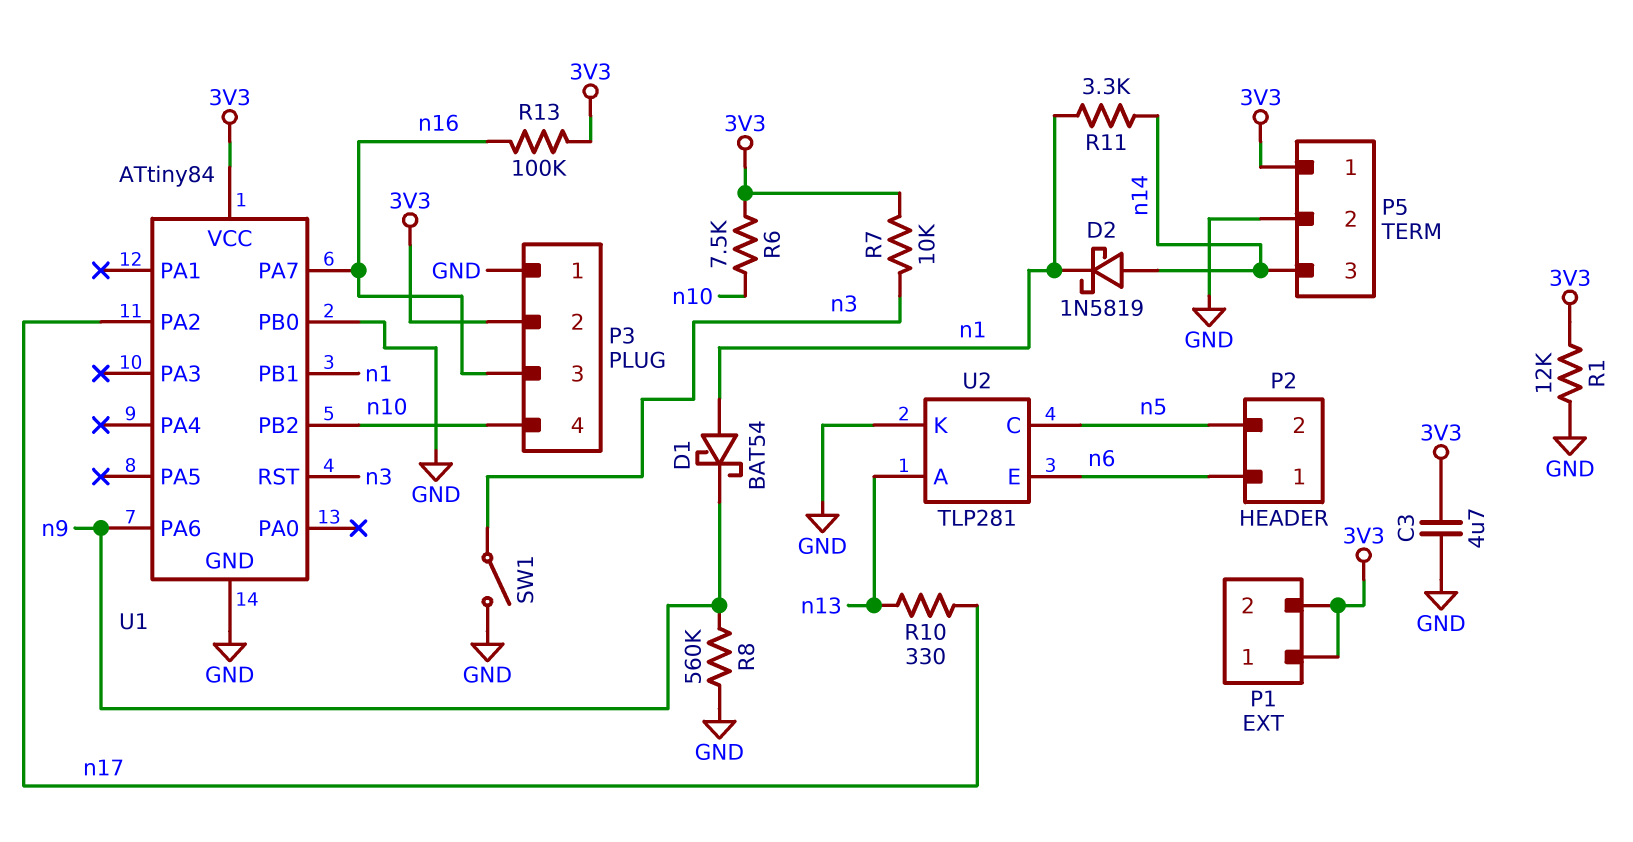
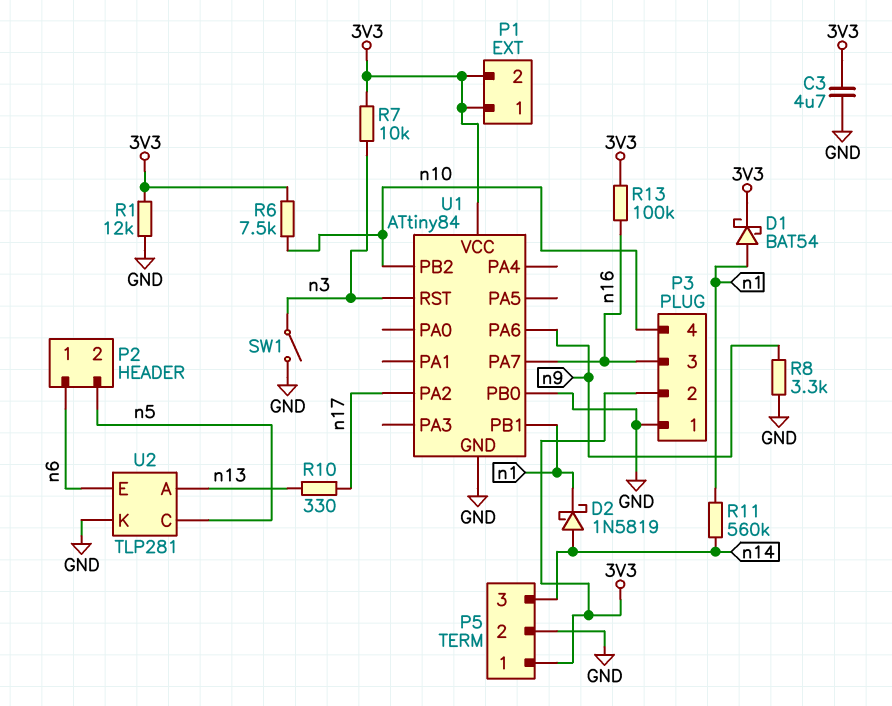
D1: schottky BAT54 (A n1, K n9) -> schottky BAT54 (A n1, K 3V3)
R8: 560k (GND, n9) -> 3.3k (GND, n9)
R11: 3.3k (n1, n14) -> 560k (n1, n14)

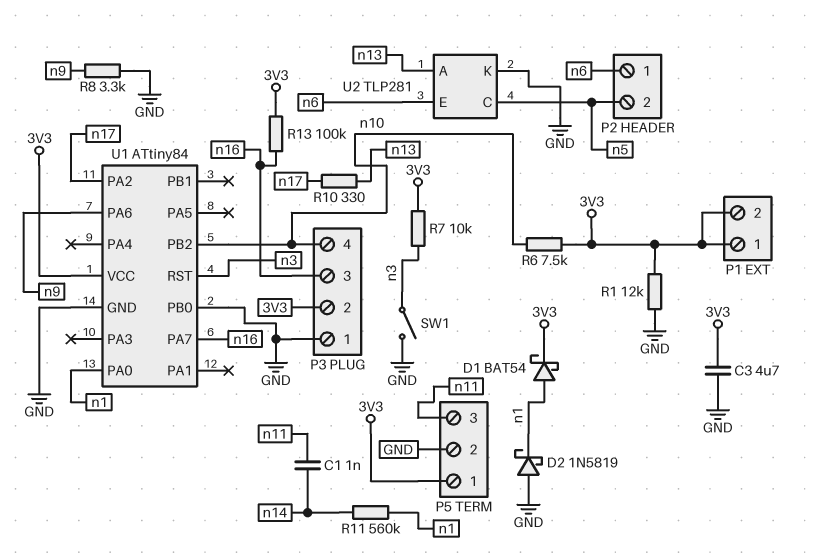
C1: none -> 1nF (n11, n14)
D2: schottky 1N5819 (A n14, K n1) -> schottky 1N5819 (A GND, K n1)
P5 pin 3: n14 -> n11
U1 pin PA0: none -> n1
U1 pin PB1: n1 -> none

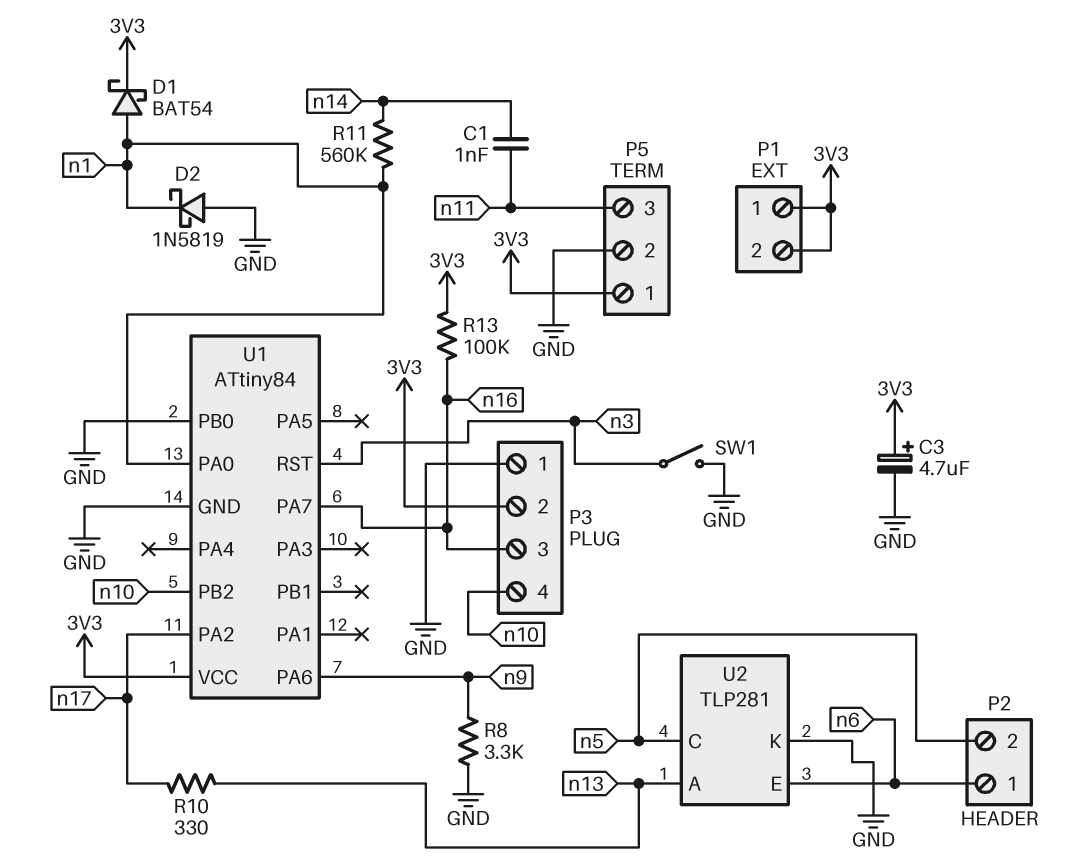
C3: 4.7uF (3V3, GND) -> 4.7uF (plus 3V3, minus GND)
R1: 12k (3V3, GND) -> none
R6: 7.5k (3V3, n10) -> none
R7: 10k (3V3, n3) -> none

